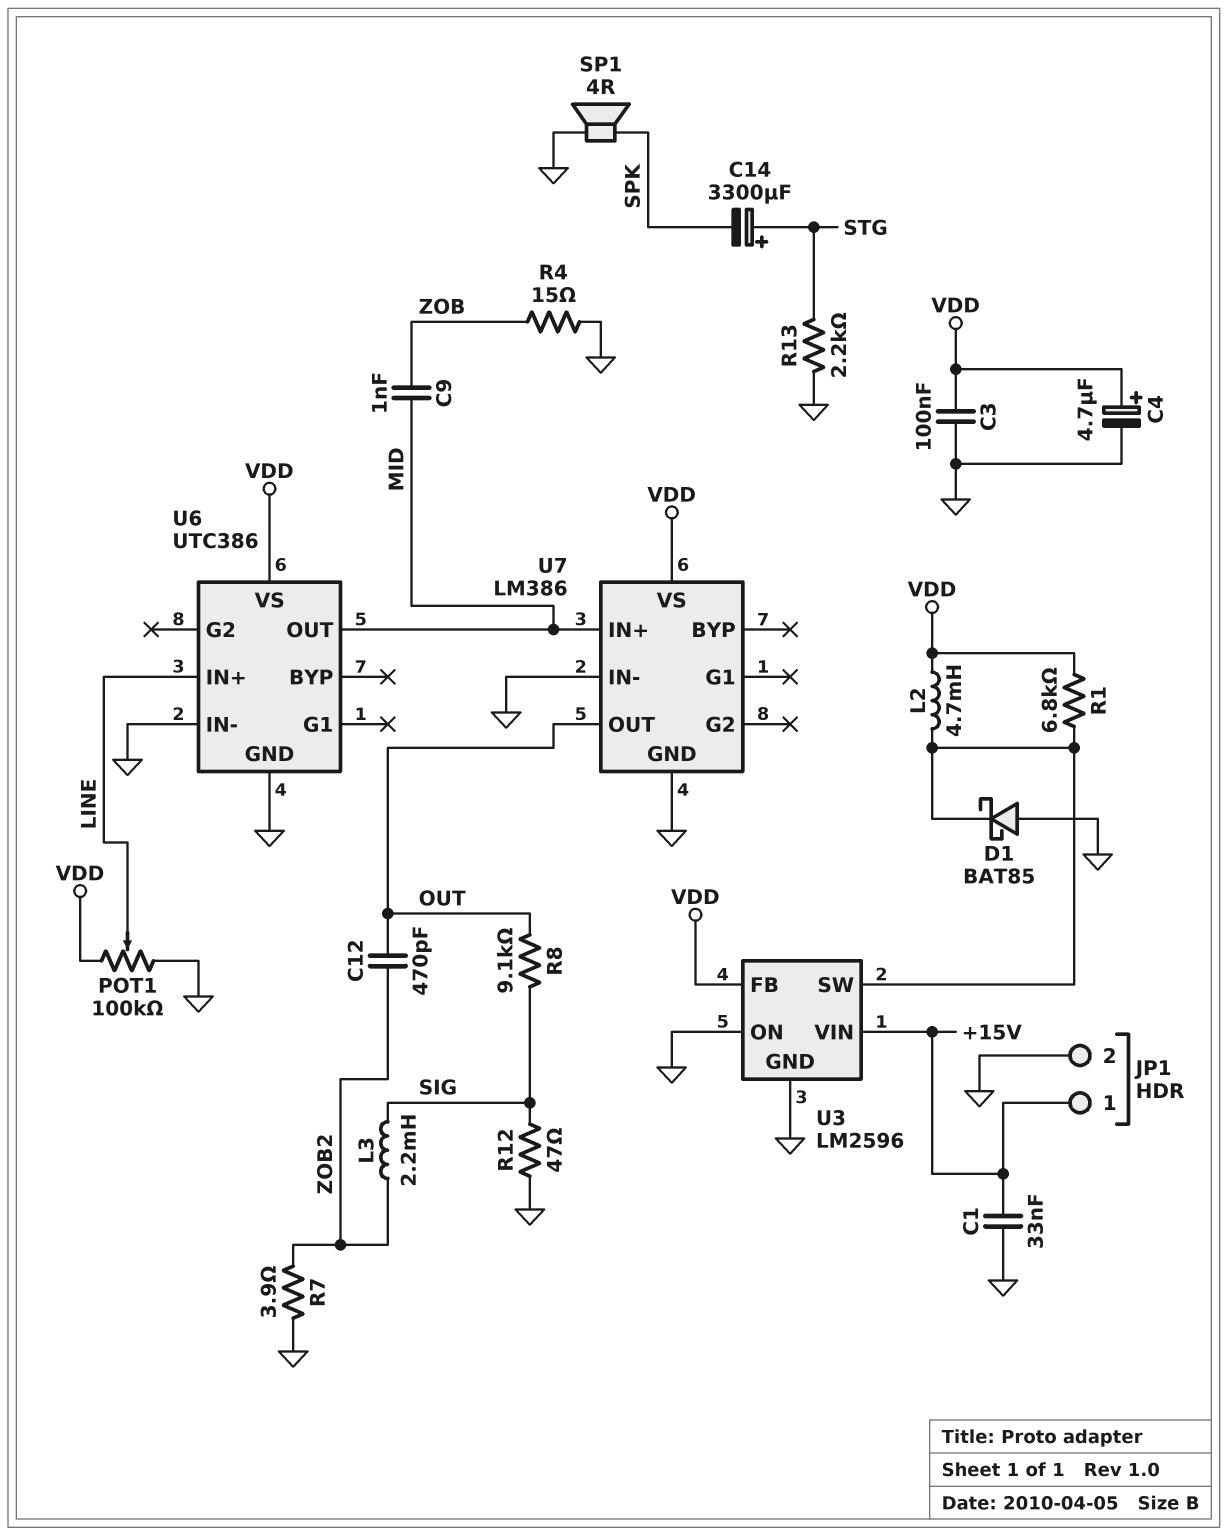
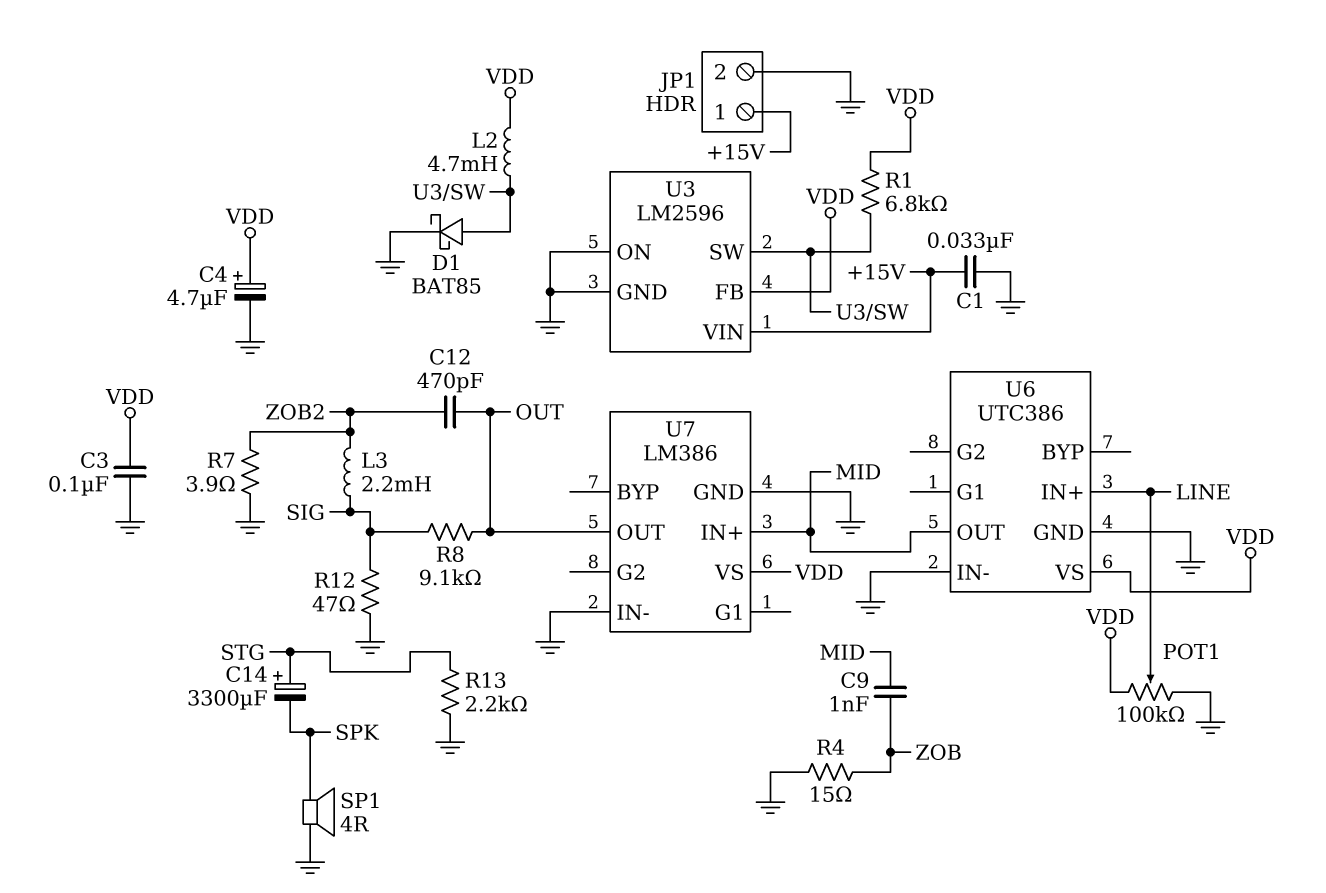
D1: schottky BAT85 (A GND, K U3/SW) -> schottky BAT85 (A U3/SW, K GND)

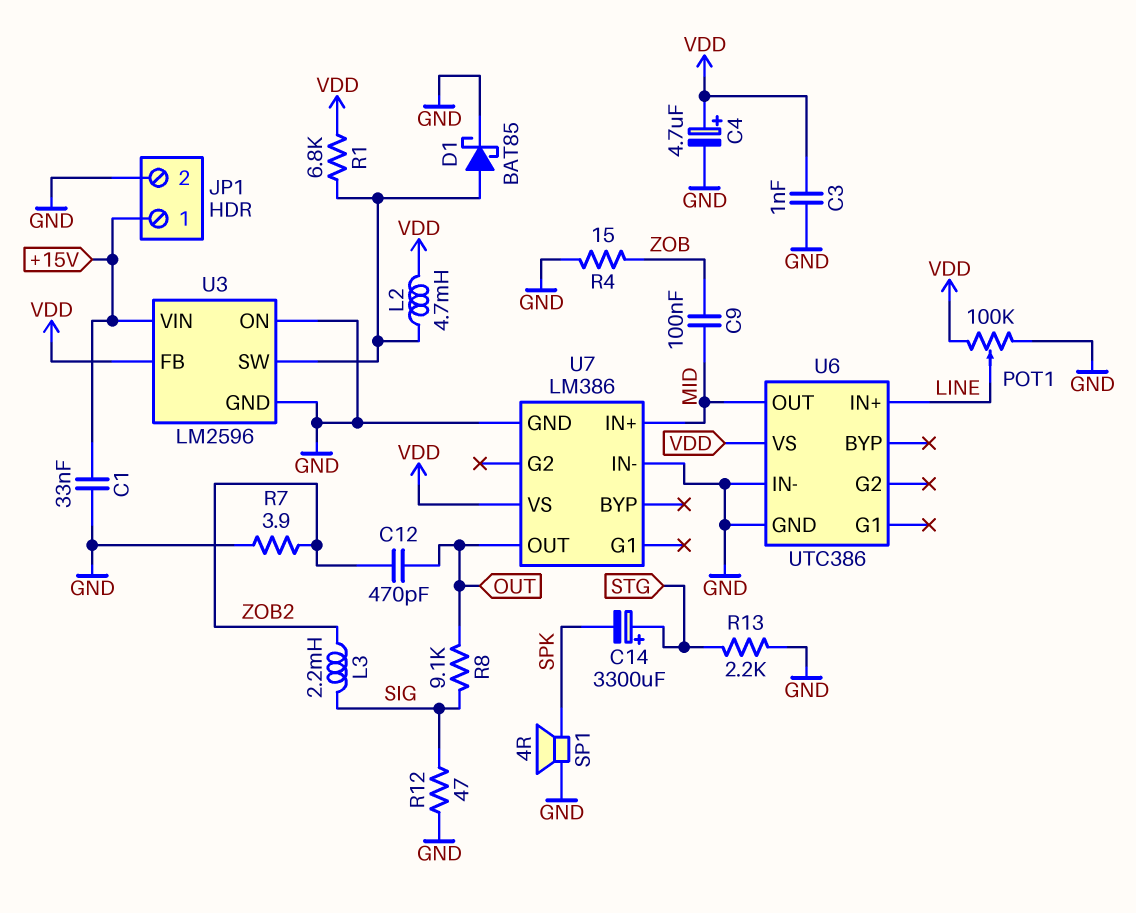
C3: 100nF (GND, VDD) -> 1nF (GND, VDD)
C9: 1nF (MID, ZOB) -> 100nF (MID, ZOB)

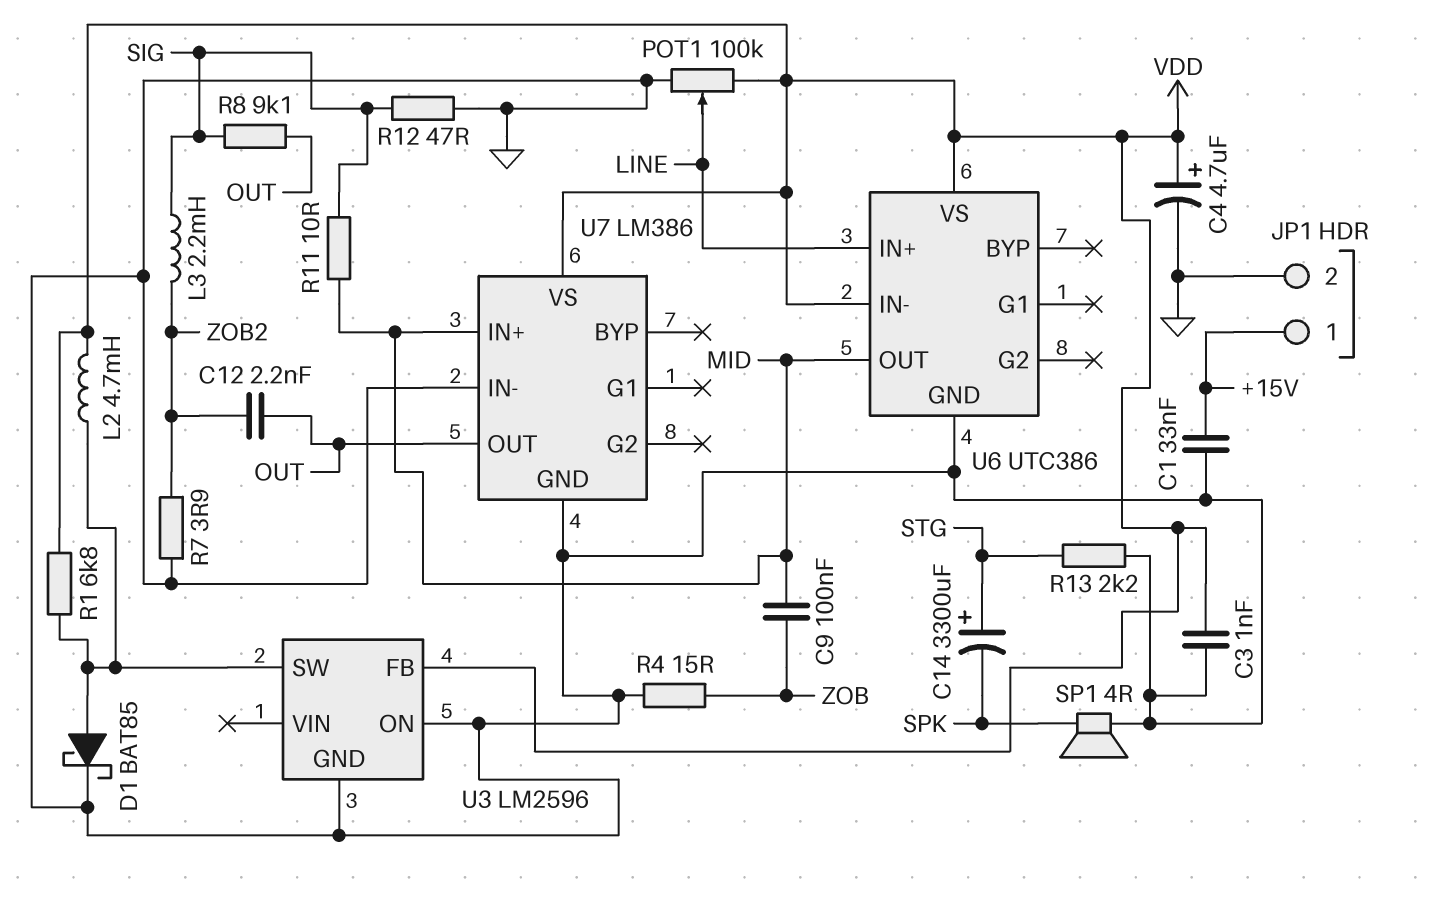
C12: 470pF (OUT, ZOB2) -> 2.2nF (OUT, ZOB2)
R11: none -> 10 (MID, SIG)
U3 pin VIN: +15V -> none
U6 pin IN-: GND -> VDD

